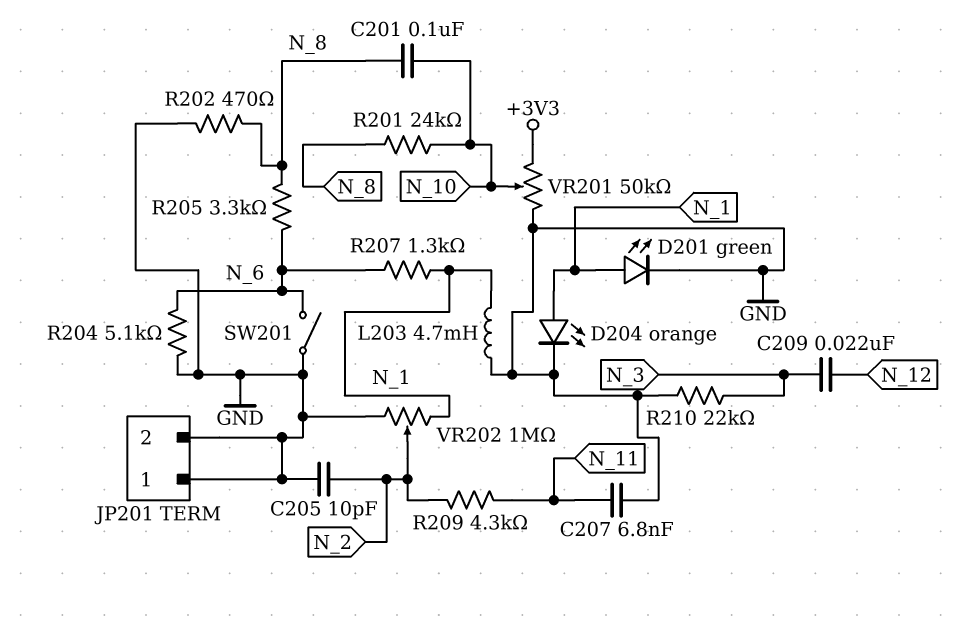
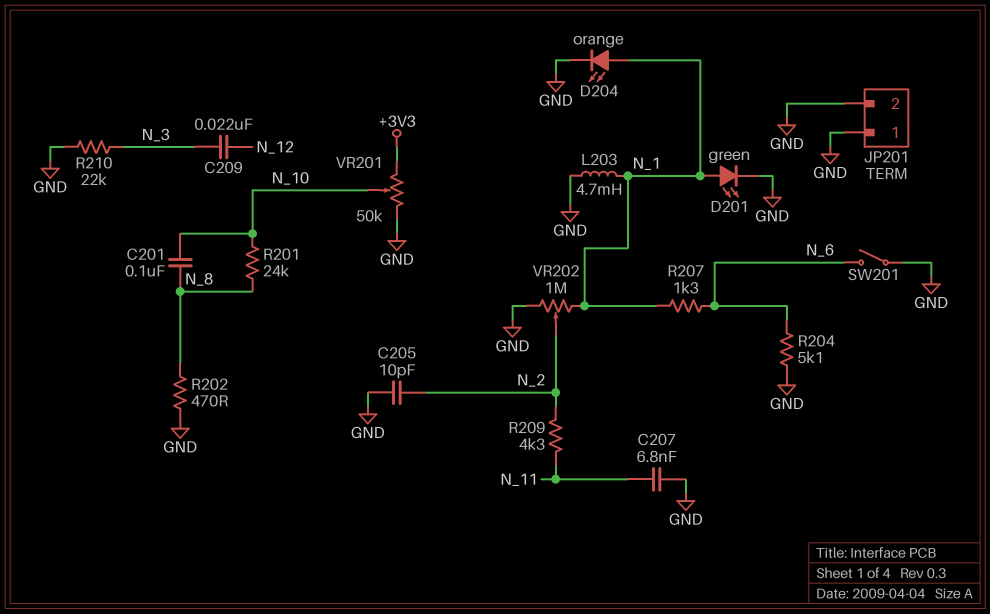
R205: 3.3k (N_6, N_8) -> none

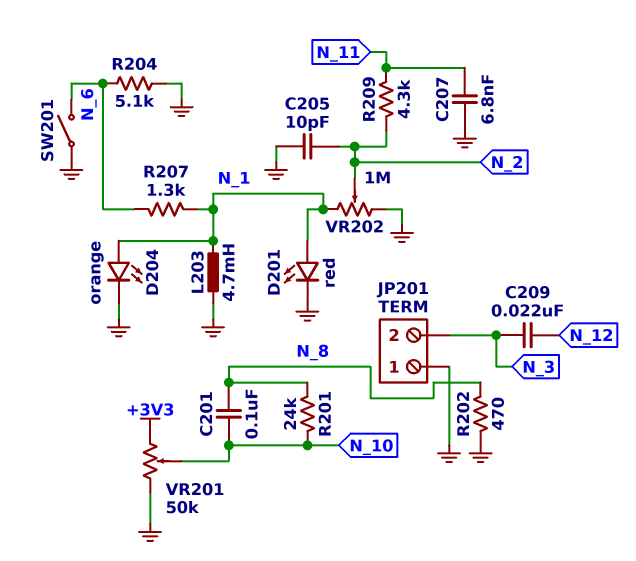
D201: LED green (A N_1, K GND) -> LED red (A N_1, K GND)
JP201 pin 2: GND -> N_3
R210: 22k (GND, N_3) -> none

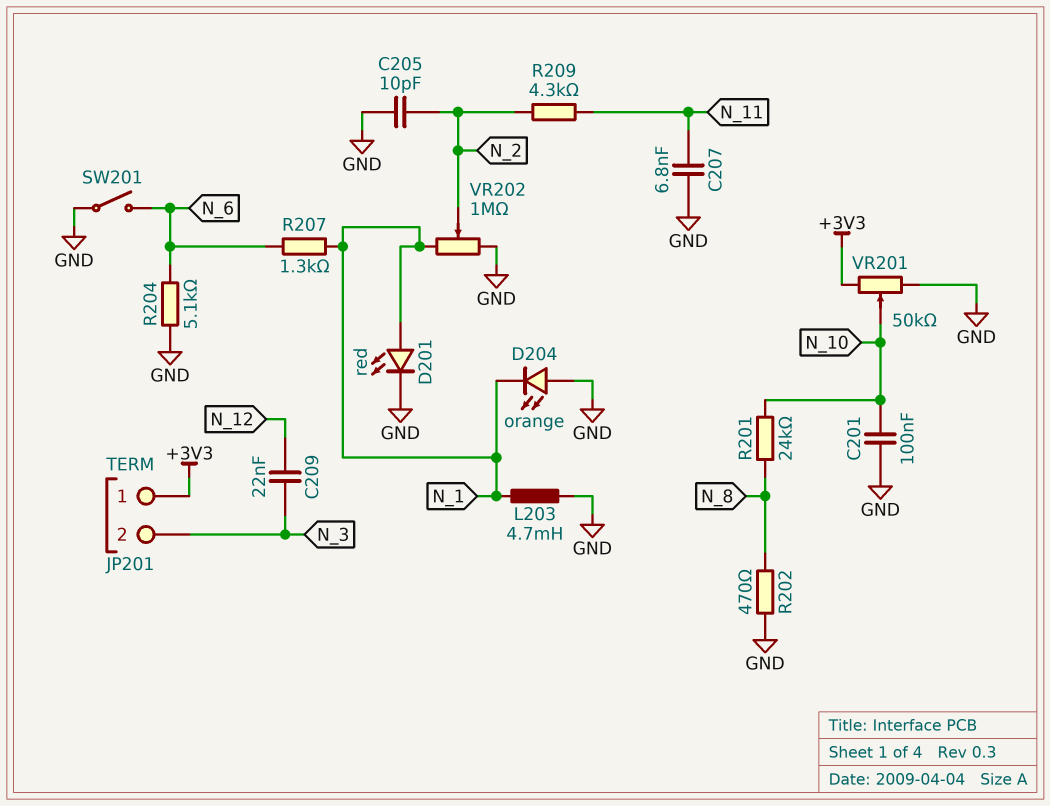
C201: 100nF (N_8, N_10) -> 100nF (GND, N_10)
D204: LED orange (A N_1, K GND) -> LED orange (A GND, K N_1)
JP201 pin 1: GND -> +3V3

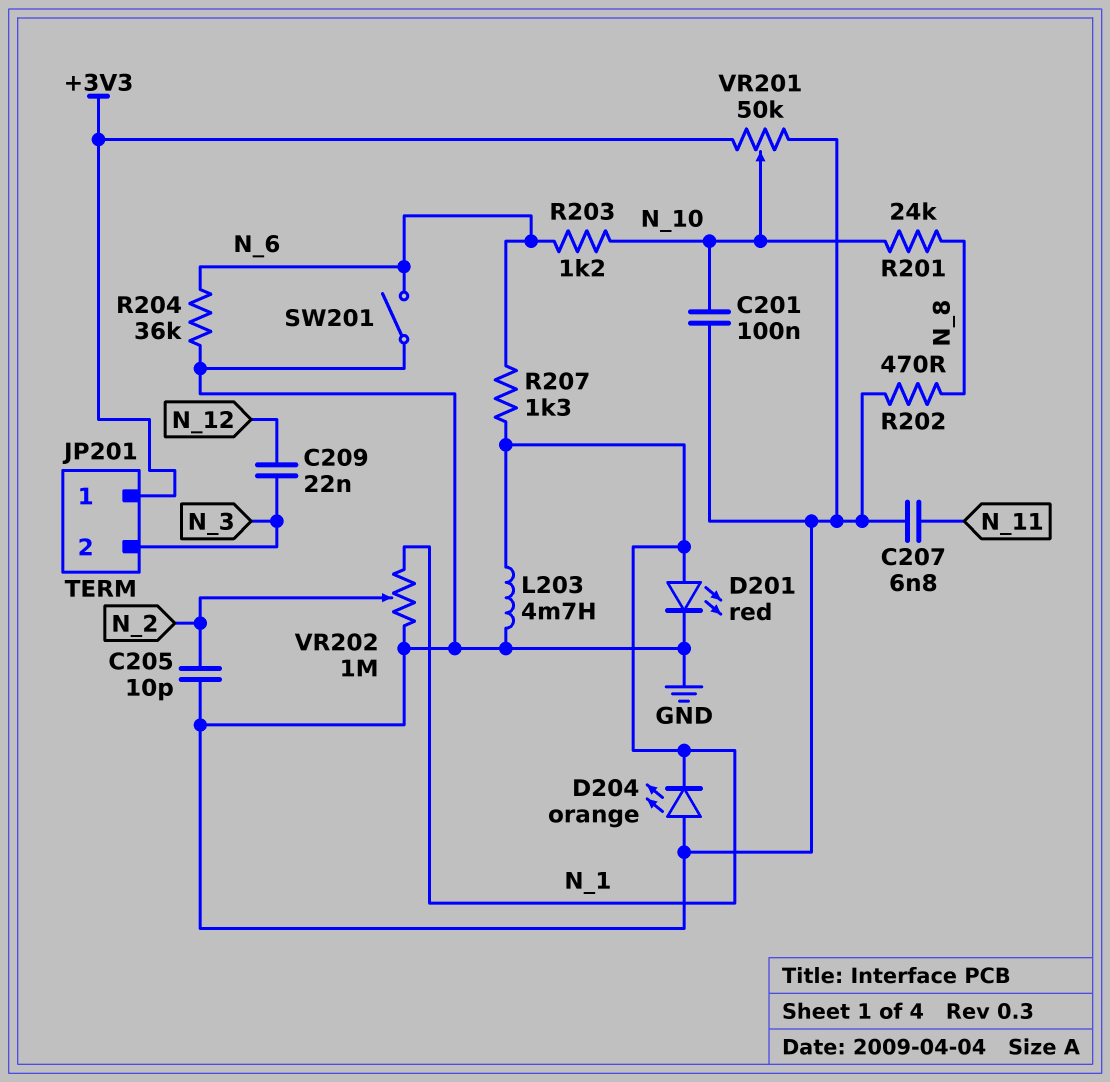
R203: none -> 1.2k (N_6, N_10)
R204: 5.1k (GND, N_6) -> 36k (GND, N_6)
R209: 4.3k (N_2, N_11) -> none

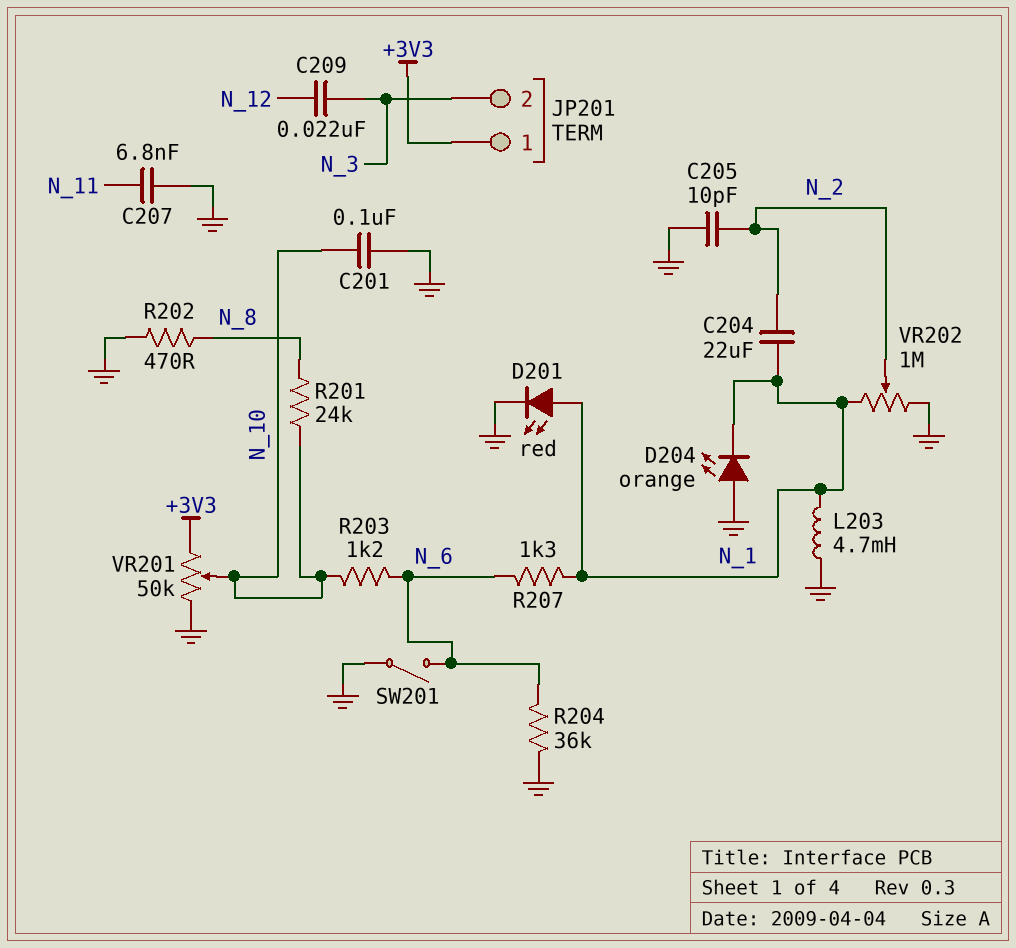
C204: none -> 22uF (N_1, N_2)

